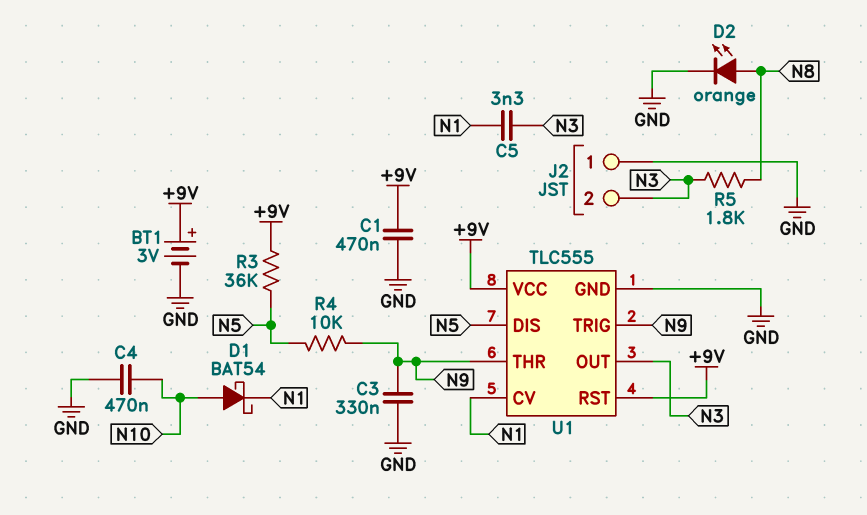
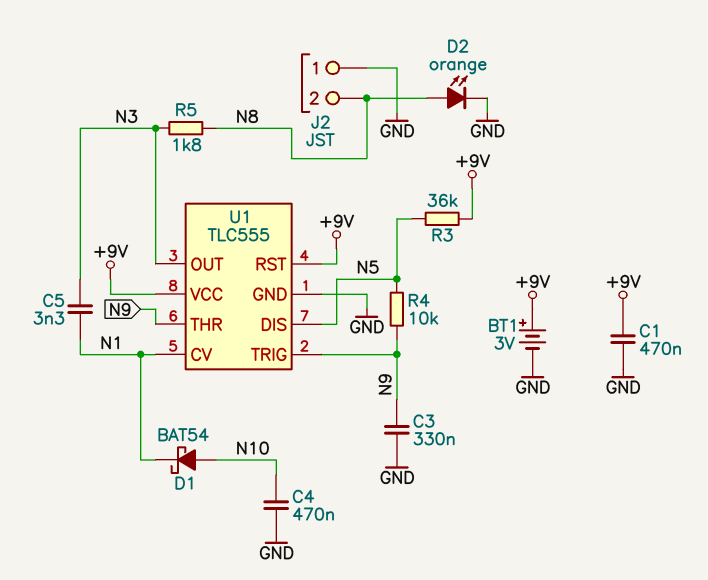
J2 pin 2: N3 -> N8

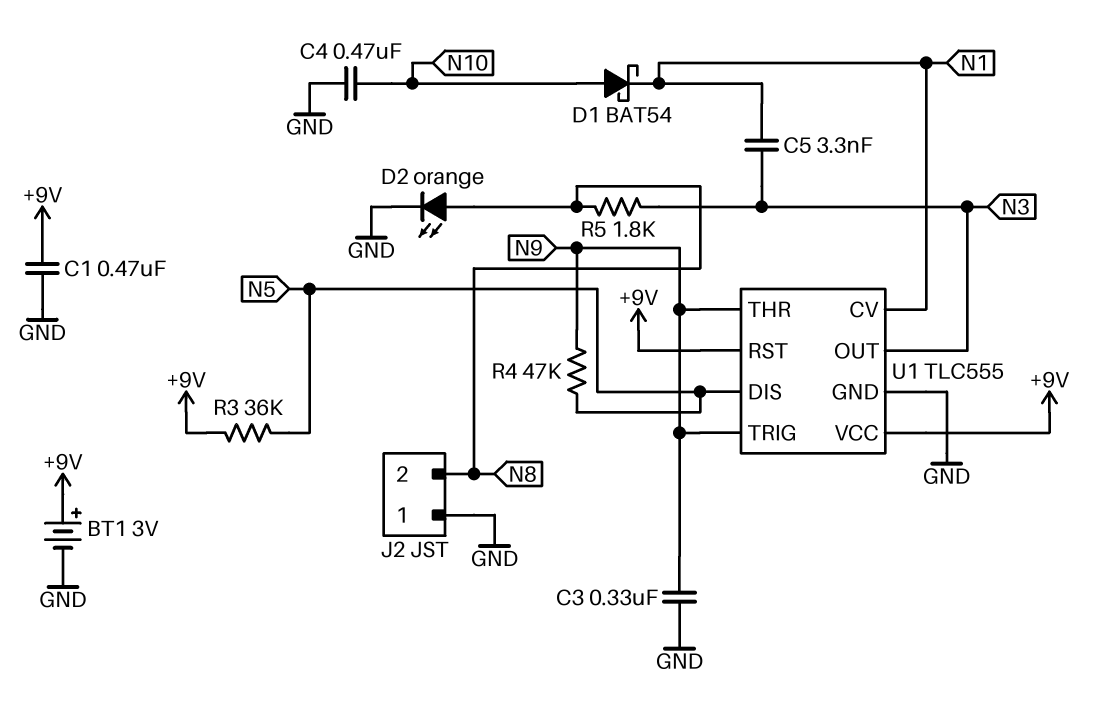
R4: 10k (N5, N9) -> 47k (N5, N9)

